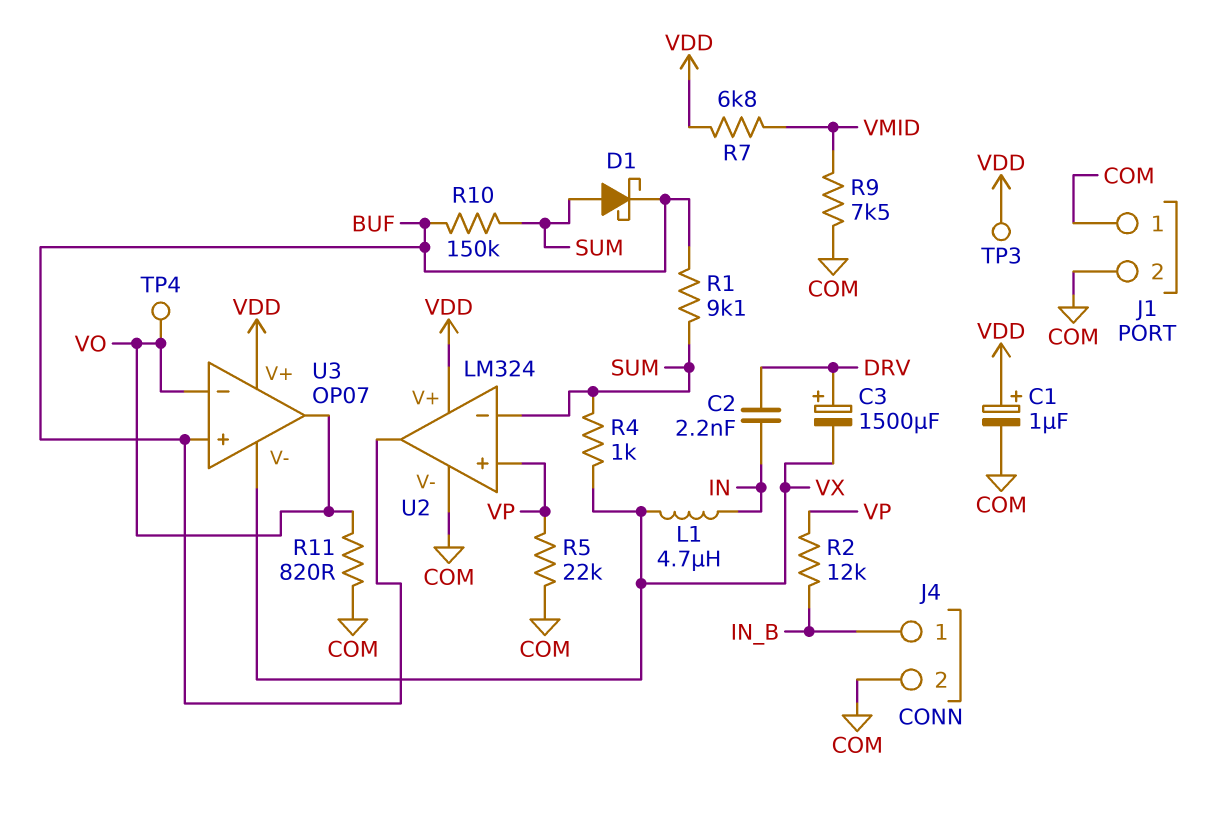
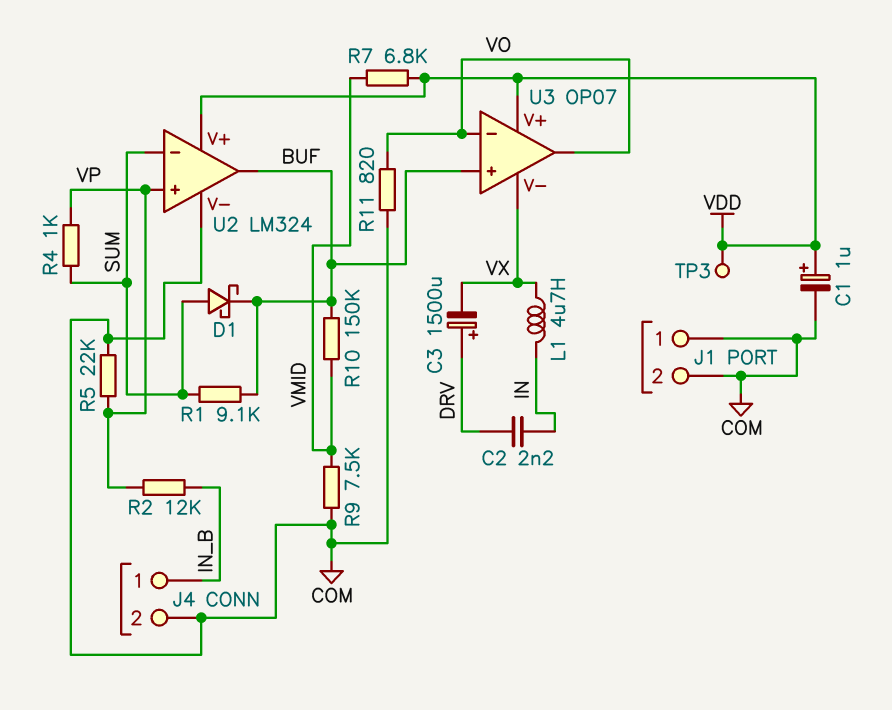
R4: 1k (SUM, VX) -> 1k (SUM, VP)
R10: 150k (BUF, SUM) -> 150k (BUF, VMID)
TP4: test point (VO) -> none

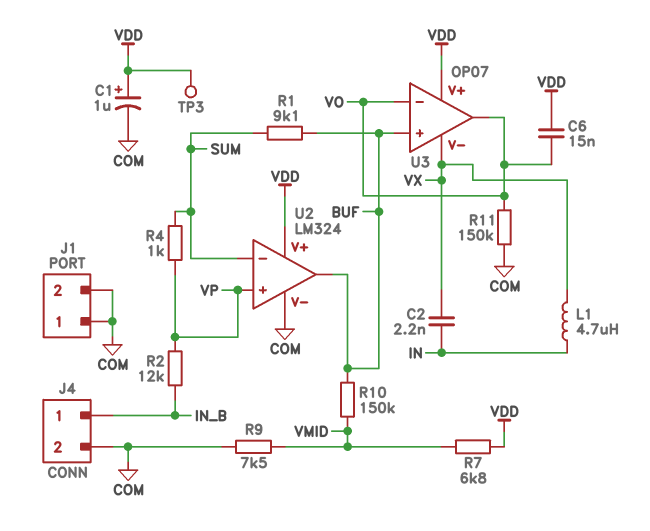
C2: 2.2nF (DRV, IN) -> 2.2nF (IN, VX)
C3: 1500uF (plus DRV, minus VX) -> none
C6: none -> 15nF (VDD, VO)
D1: schottky (A SUM, K BUF) -> none
R5: 22k (COM, VP) -> none
R11: 820 (COM, VO) -> 150k (COM, VO)

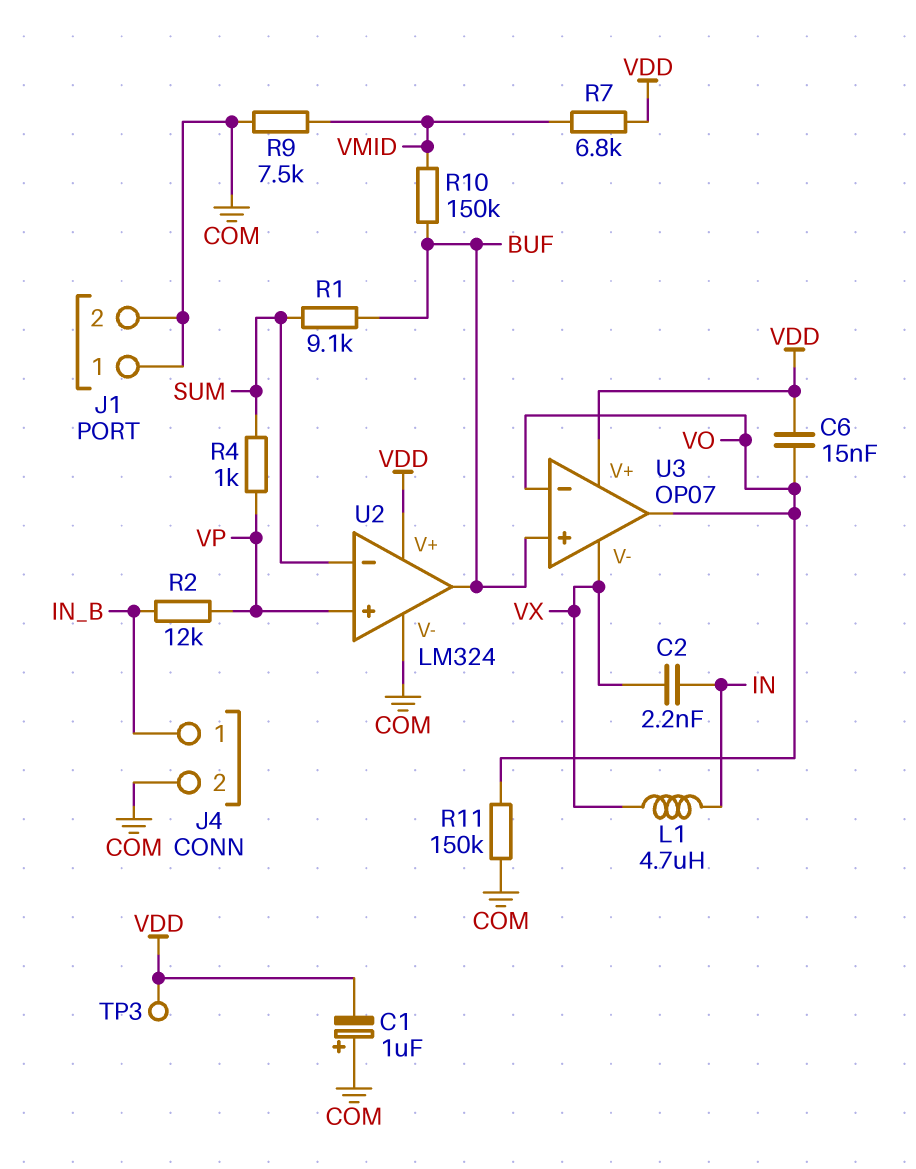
C1: 1uF (plus VDD, minus COM) -> 1uF (plus COM, minus VDD)

